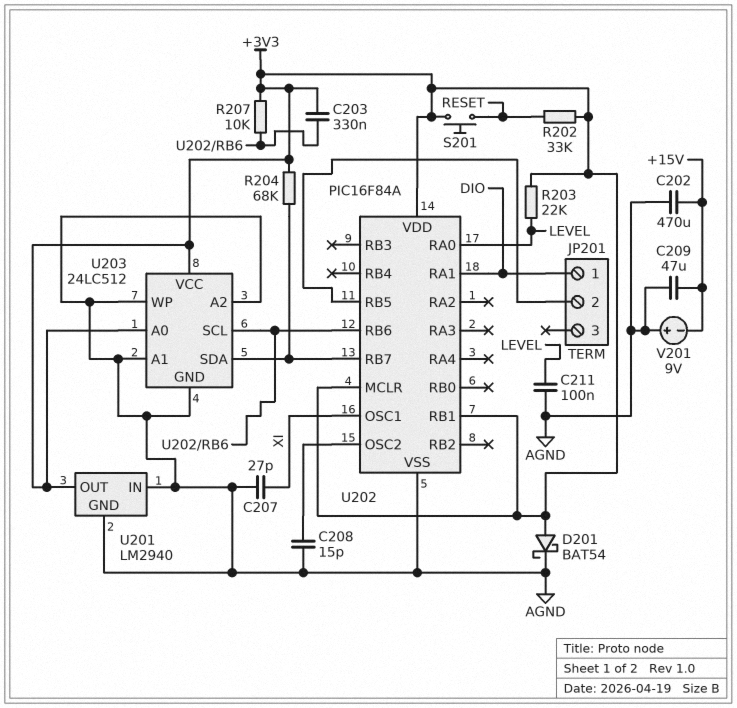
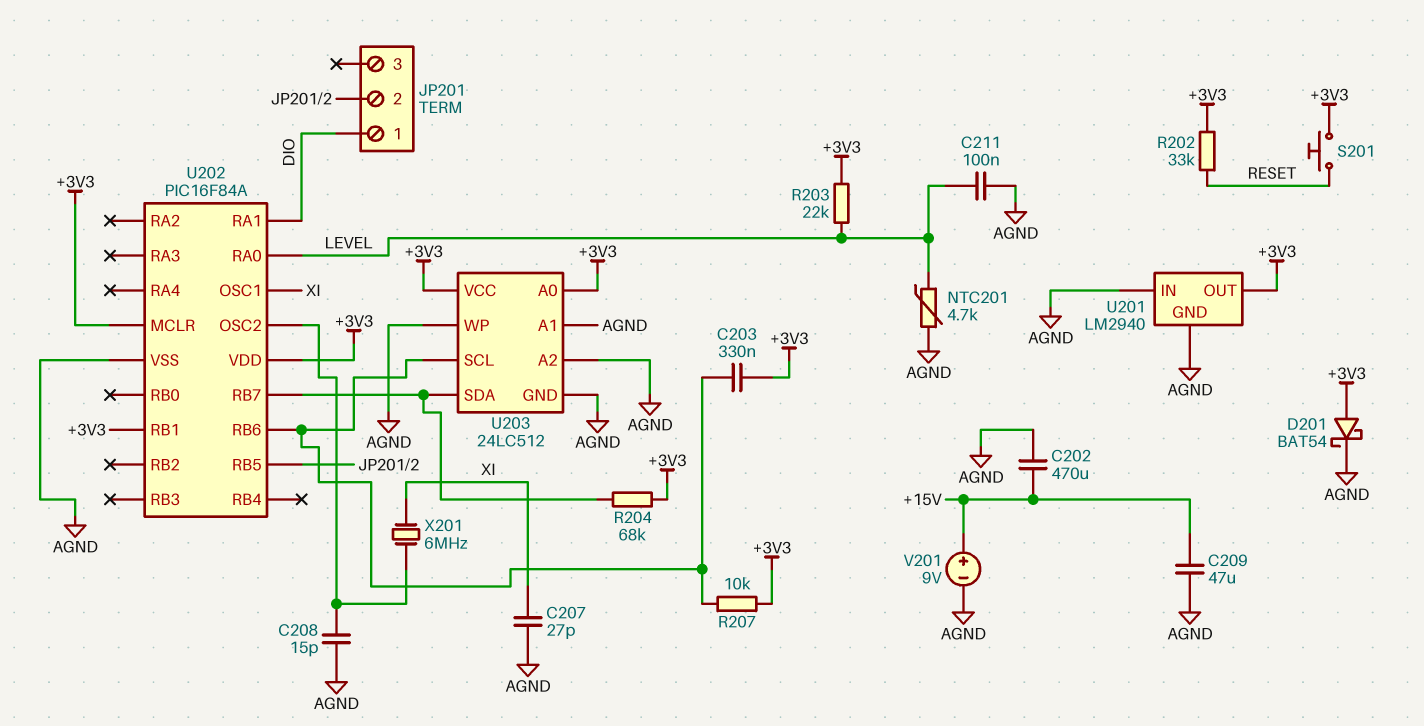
NTC201: none -> 4.7k (AGND, LEVEL)
V201: 9V (plus AGND, minus +15V) -> 9V (plus +15V, minus AGND)
X201: none -> 6MHz (U202/OSC2, XI)

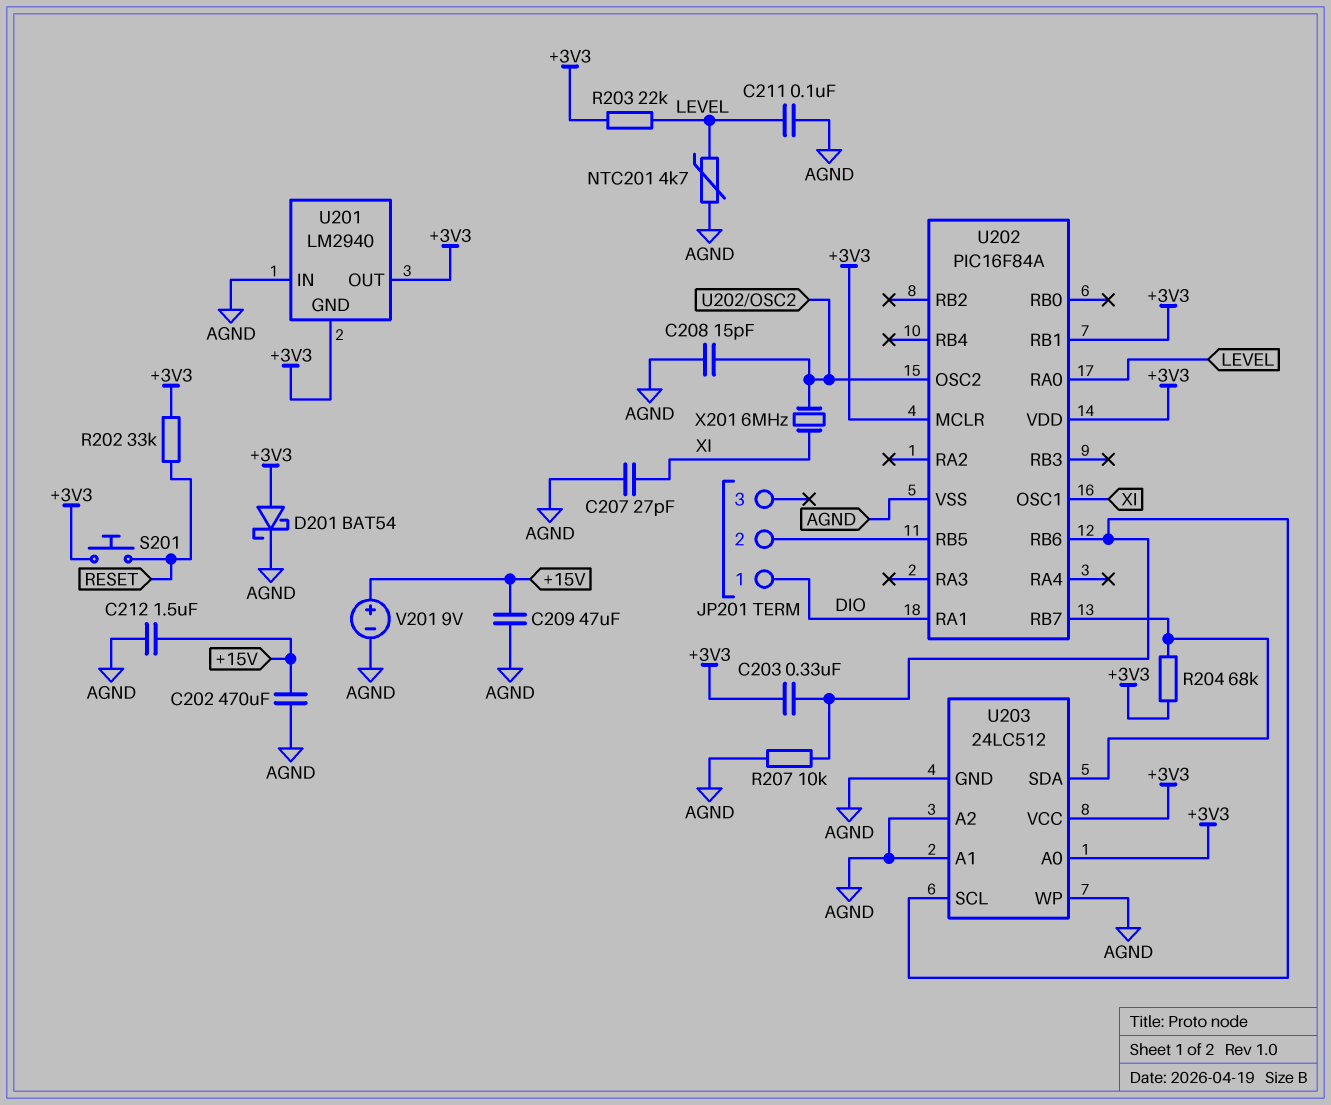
C212: none -> 1.5uF (+15V, AGND)
R207: 10k (+3V3, U202/RB6) -> 10k (AGND, U202/RB6)
U201 pin GND: AGND -> +3V3

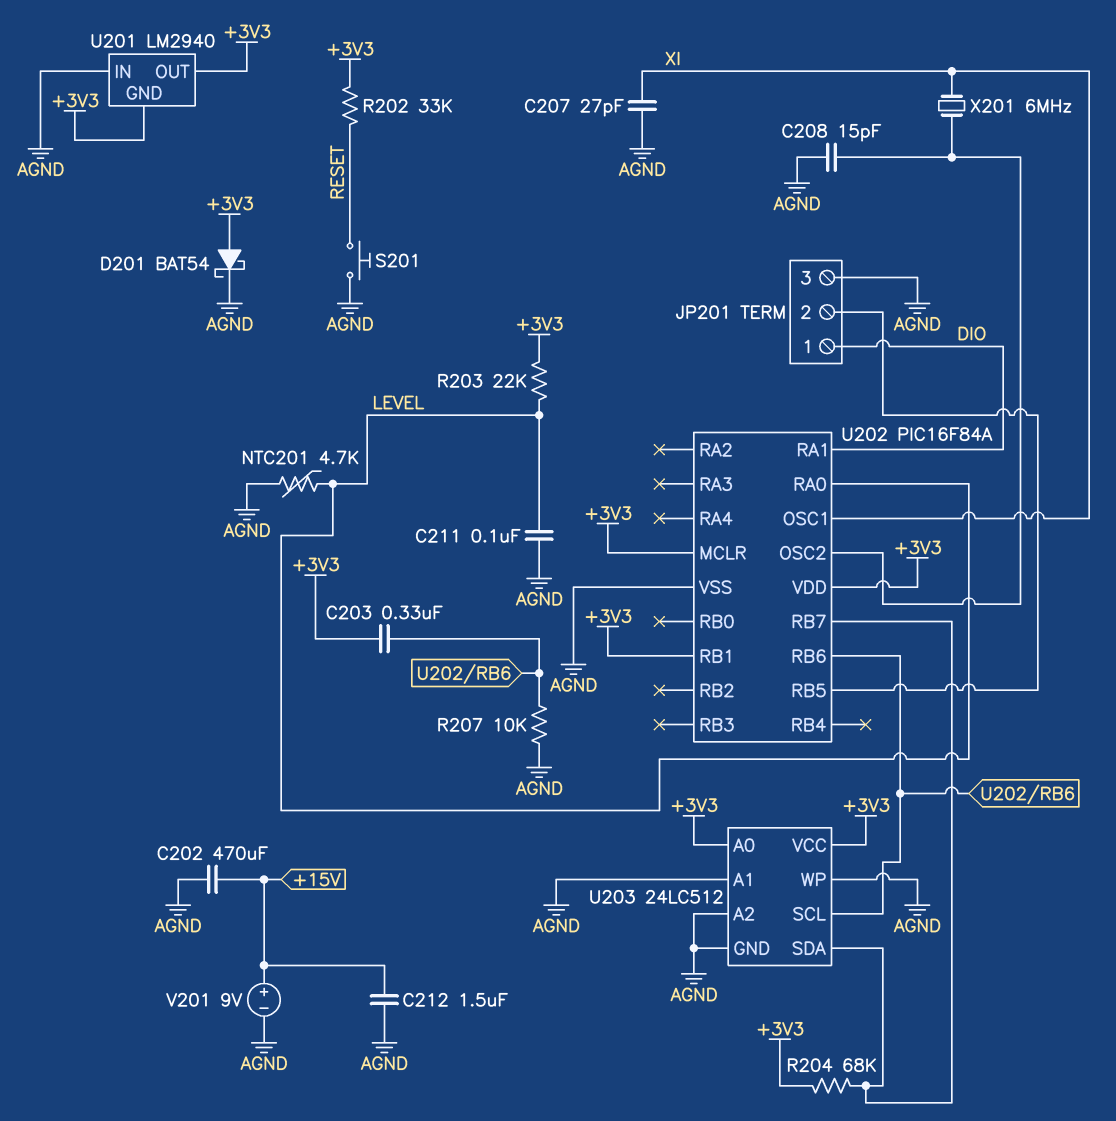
C209: 47uF (+15V, AGND) -> none
JP201 pin 3: none -> AGND
S201: button (+3V3, RESET) -> button (AGND, RESET)

